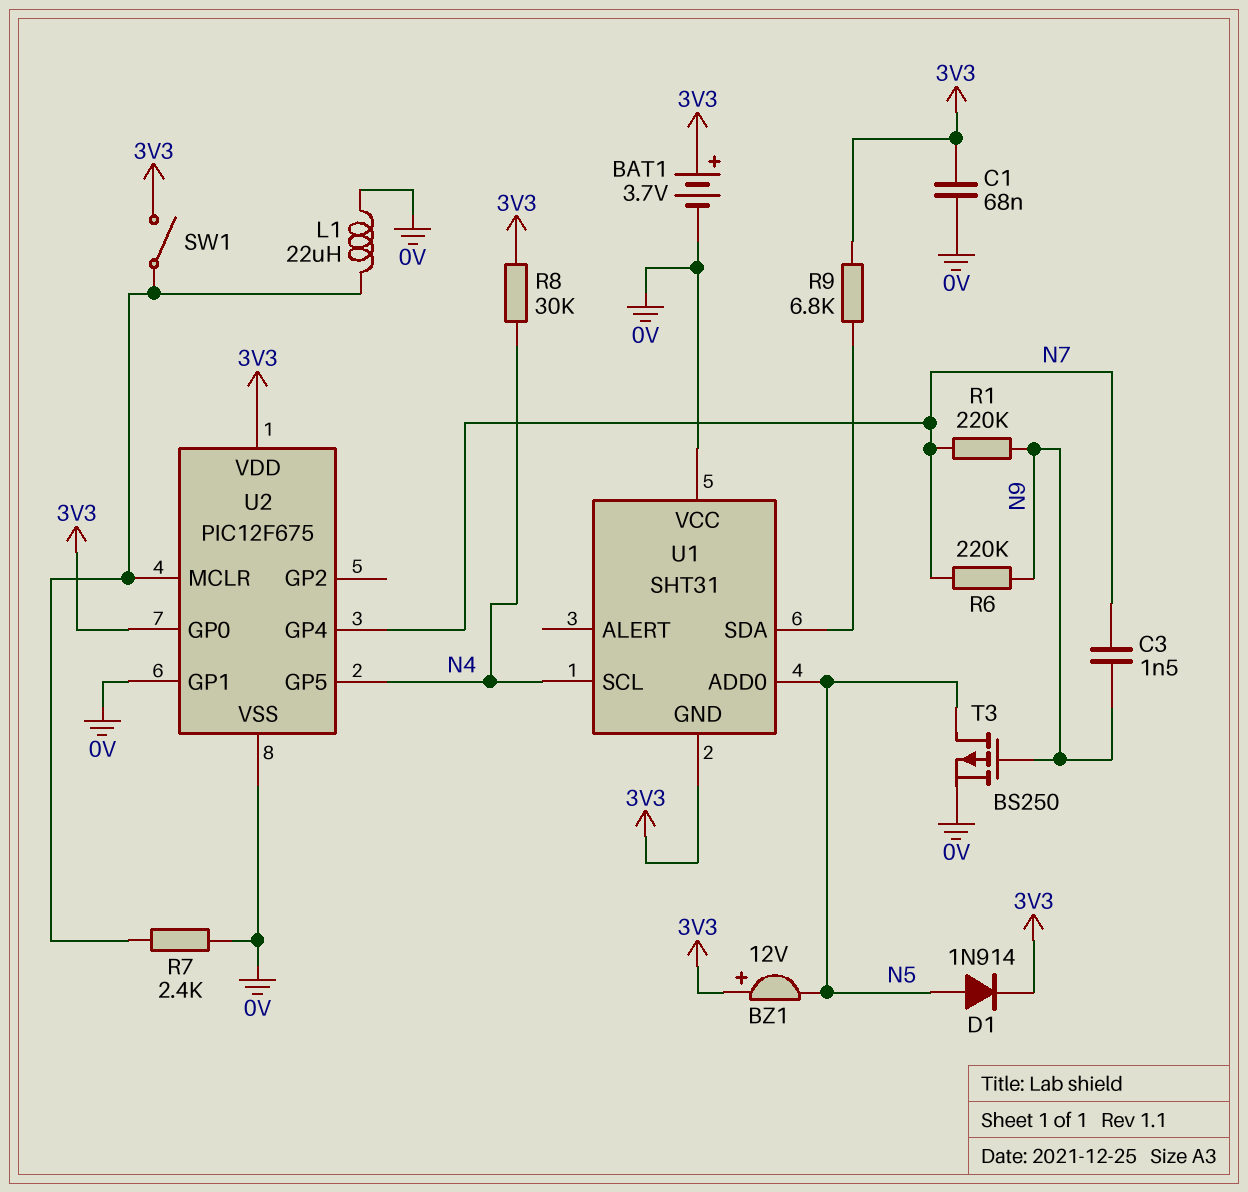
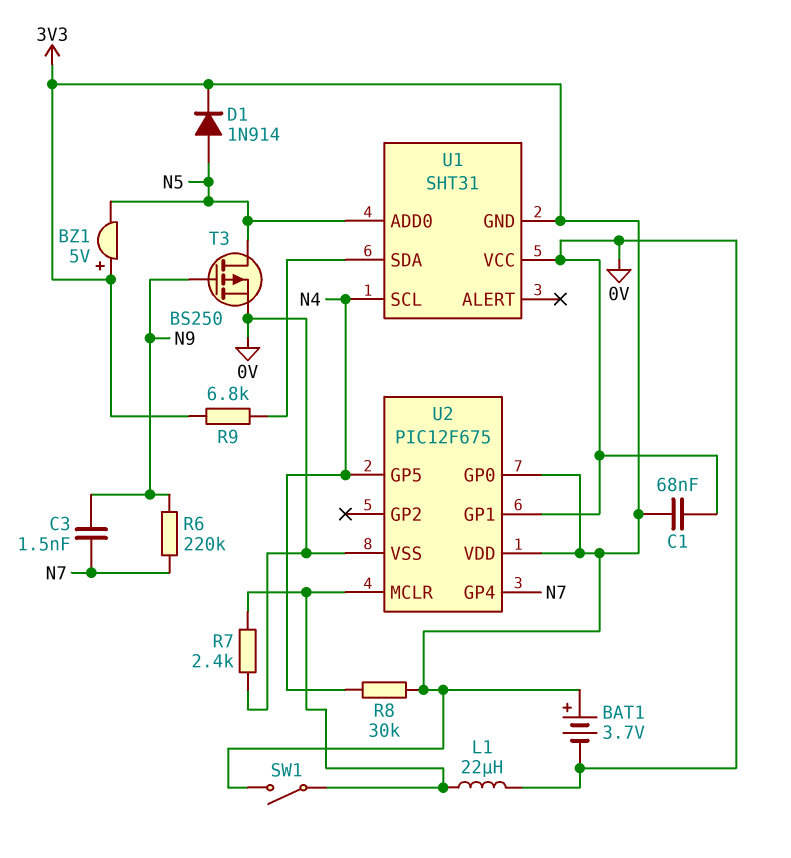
BZ1: buzzer 12V (plus 3V3, minus N5) -> buzzer 5V (plus 3V3, minus N5)
R1: 220k (N7, N9) -> none

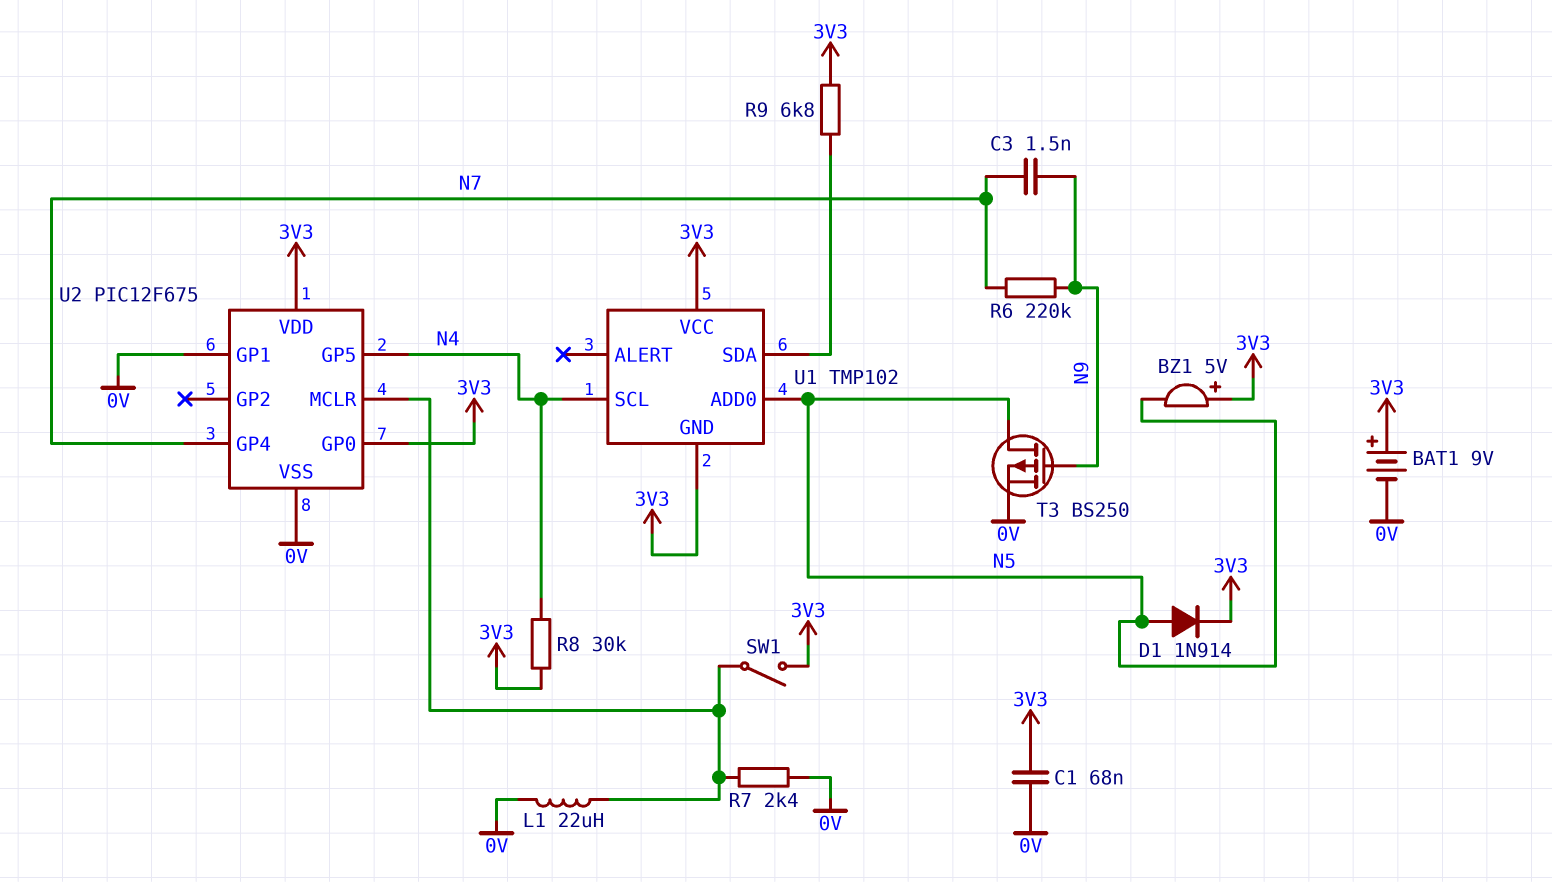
BAT1: 3.7V (plus 3V3, minus 0V) -> 9V (plus 3V3, minus 0V)
U1: SHT31 -> TMP102
U1 pin VCC: 0V -> 3V3

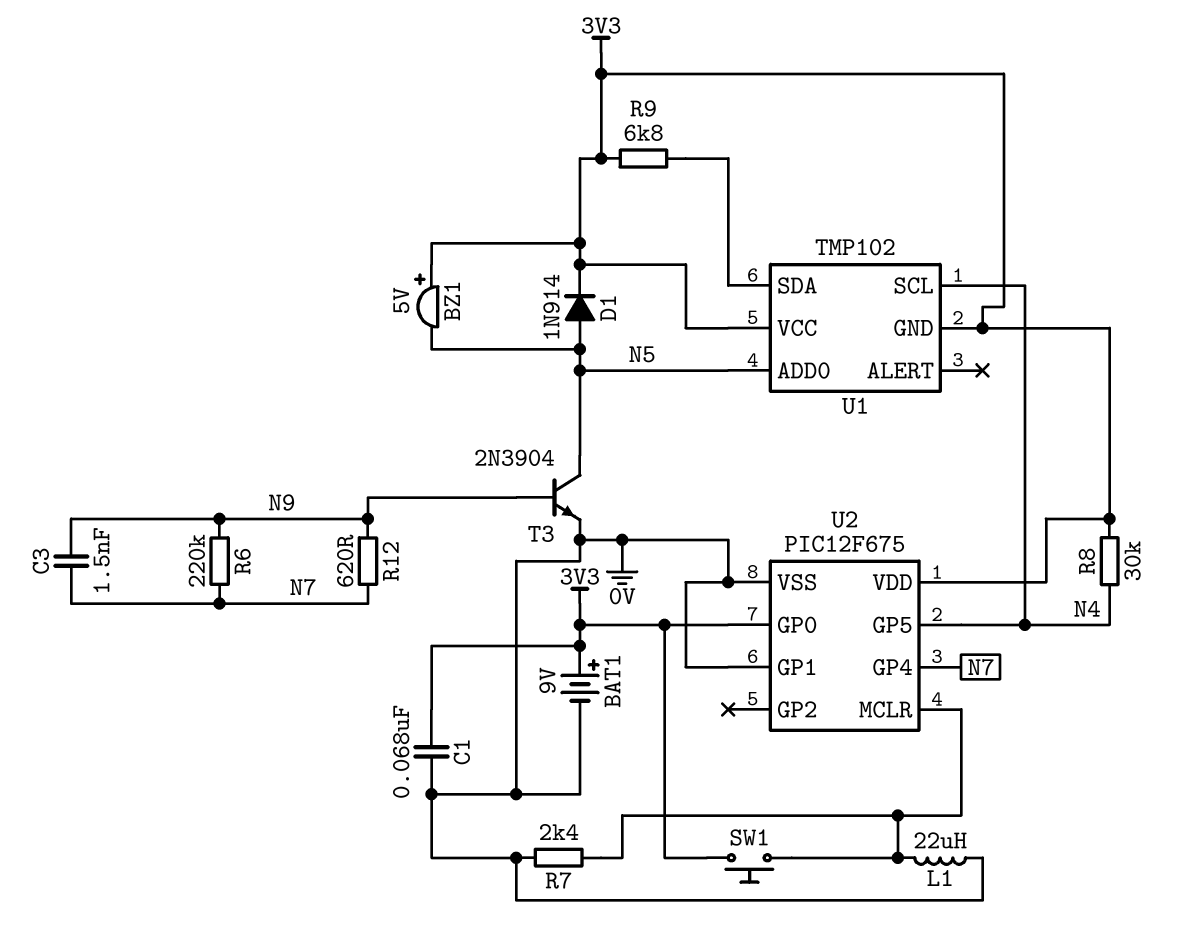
R12: none -> 620 (N7, N9)
SW1: switch (3V3, U2/MCLR) -> button (3V3, U2/MCLR)
T3: PMOS BS250 (G N9, D N5, S 0V) -> NPN 2N3904 (B N9, C N5, E 0V)

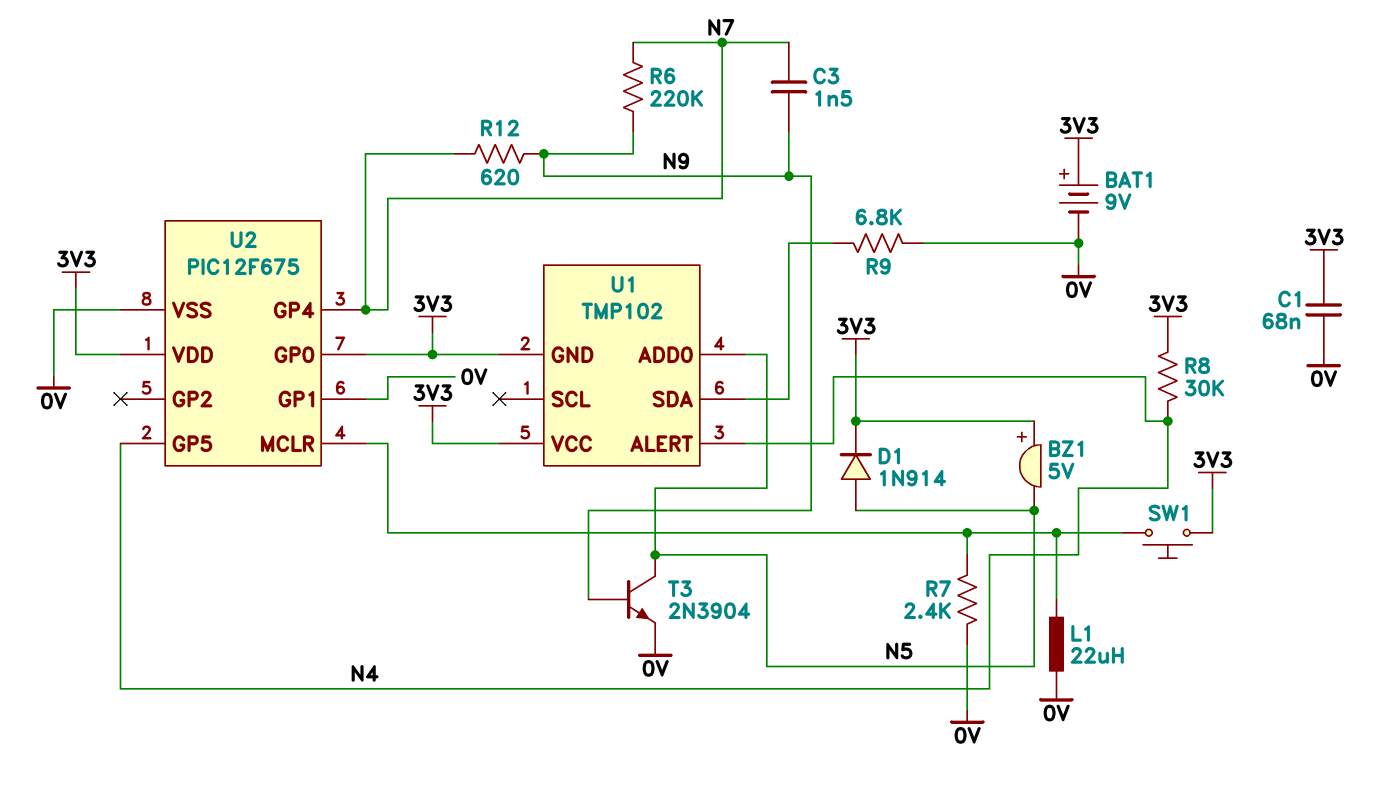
R9: 6.8k (3V3, U1/SDA) -> 6.8k (0V, U1/SDA)
U1 pin ALERT: none -> N4
U1 pin SCL: N4 -> none

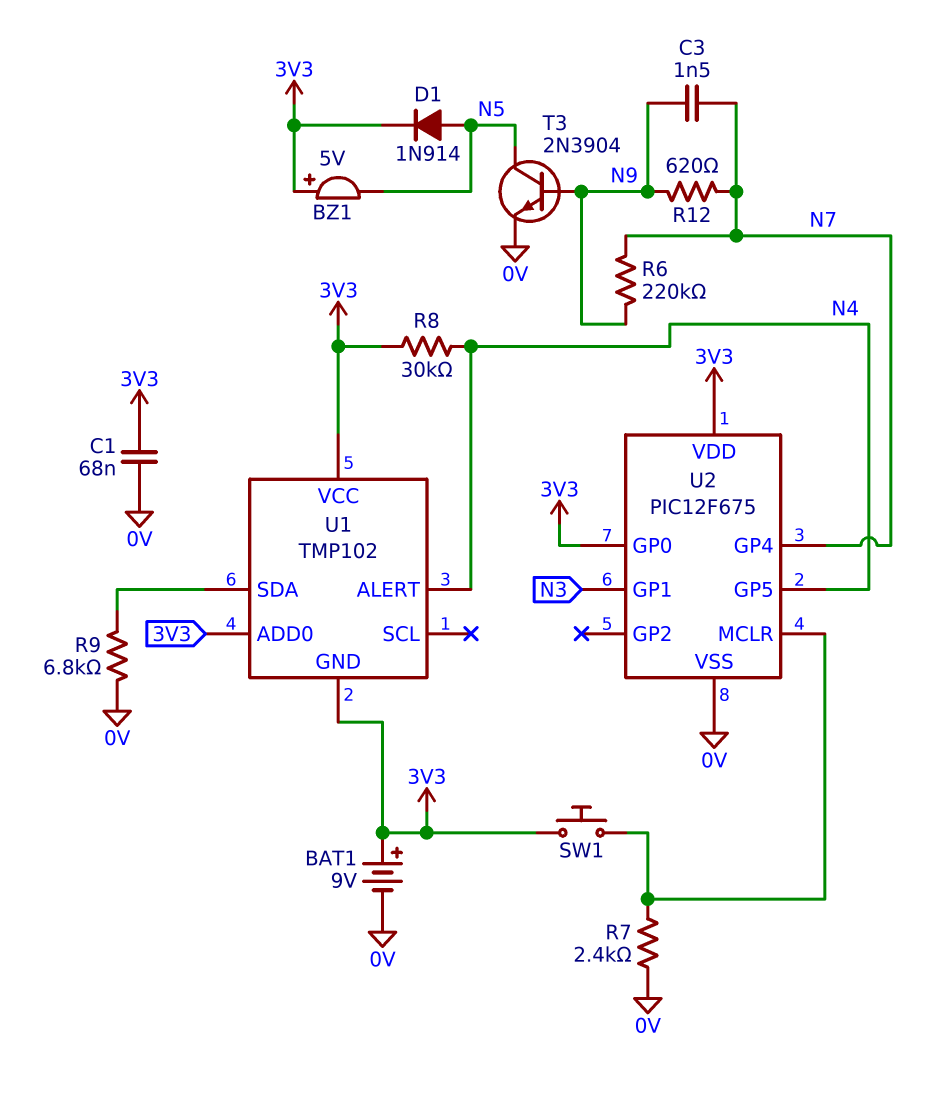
L1: 22uH (0V, U2/MCLR) -> none
U1 pin ADD0: N5 -> 3V3
U2 pin GP1: 0V -> N3

